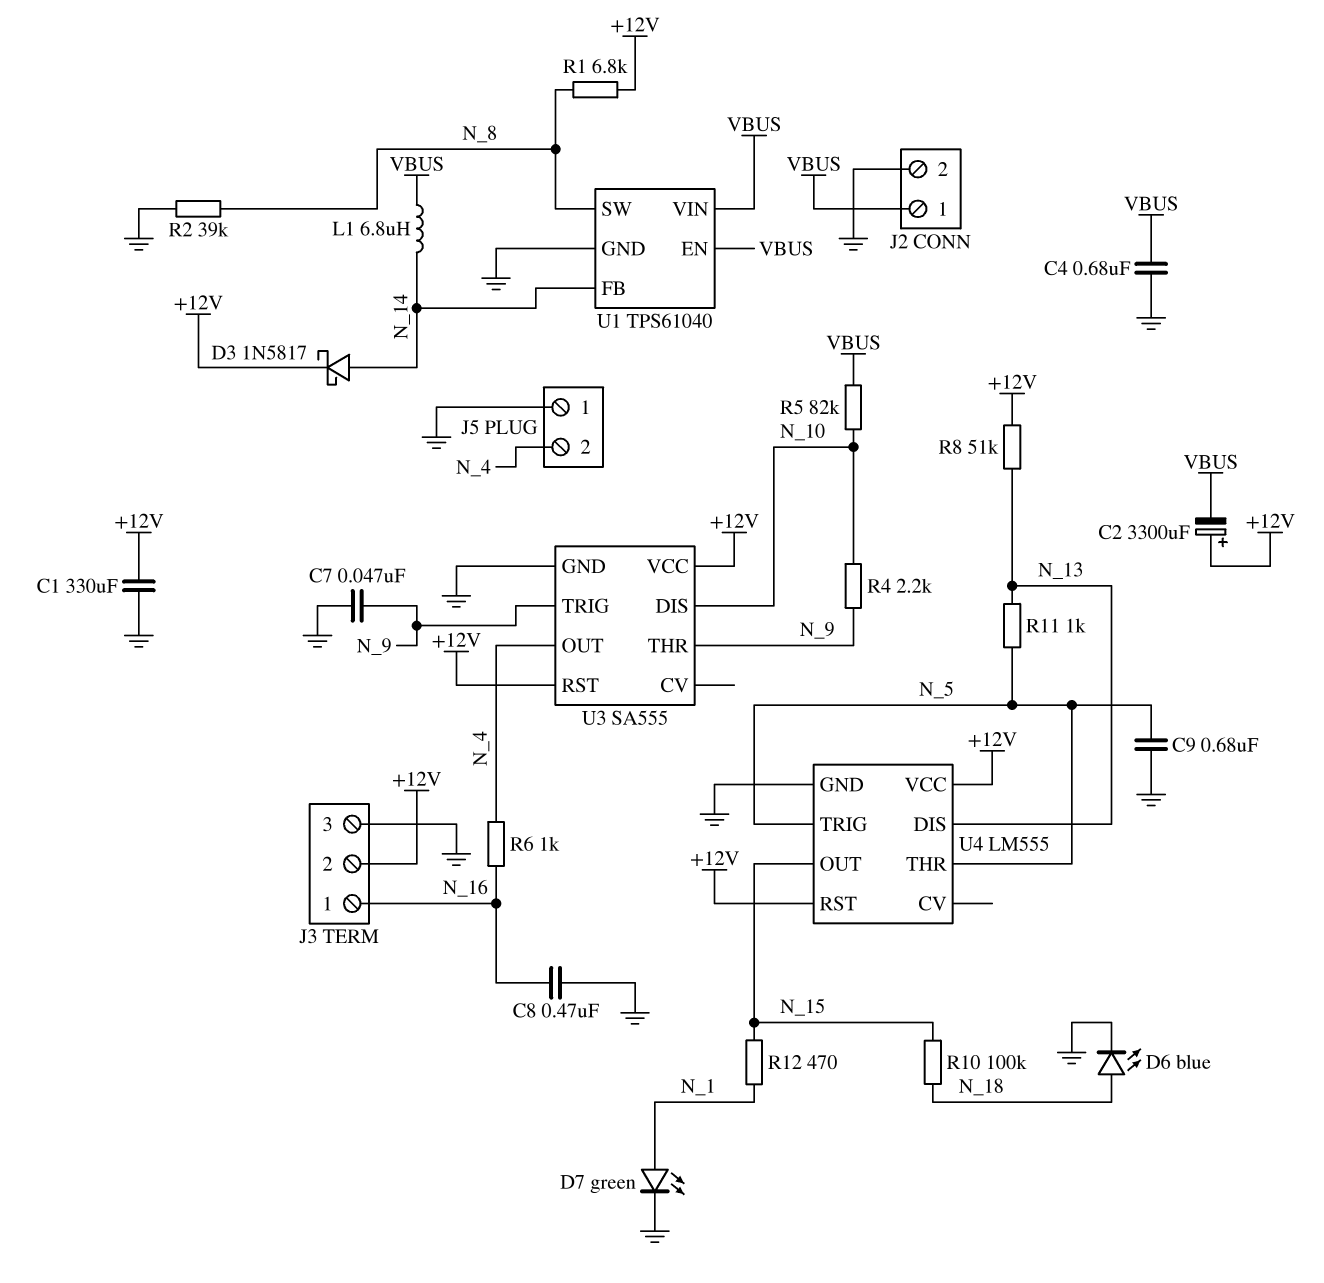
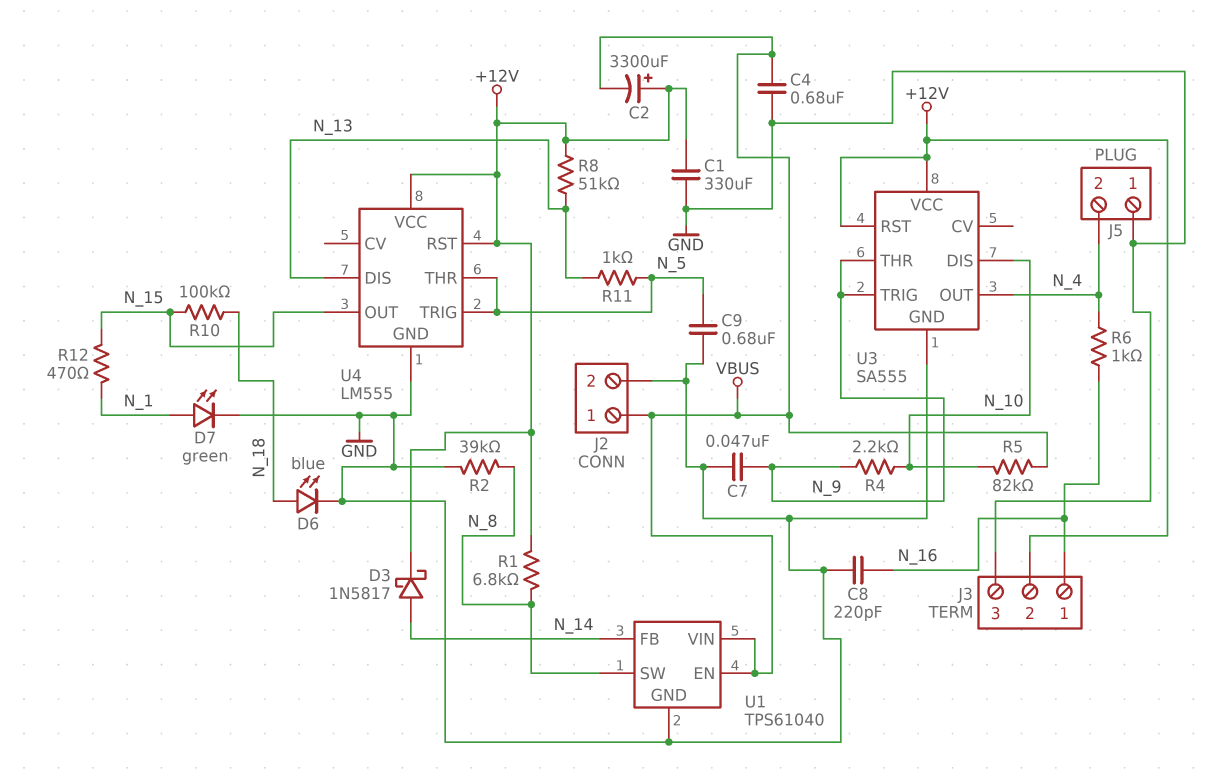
C8: 470nF (GND, N_16) -> 220pF (GND, N_16)
L1: 6.8uH (N_14, VBUS) -> none

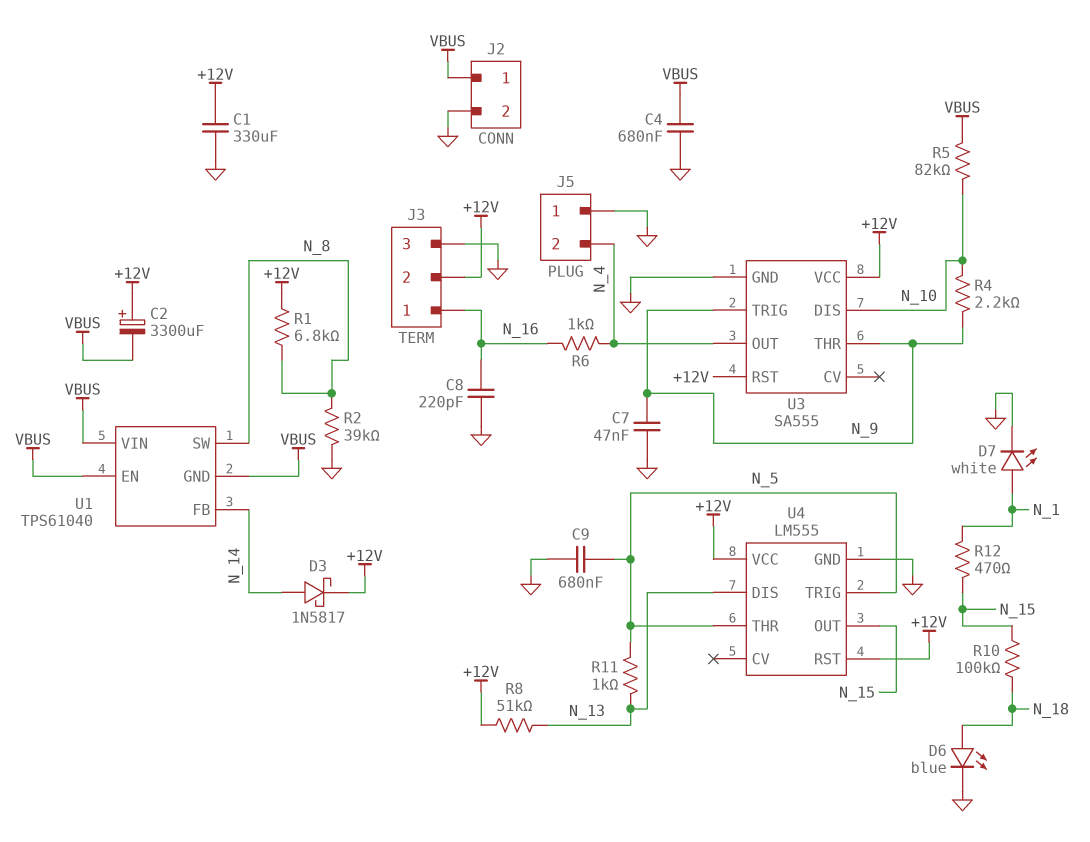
D7: LED green (A N_1, K GND) -> LED white (A N_1, K GND)
U1 pin GND: GND -> VBUS

